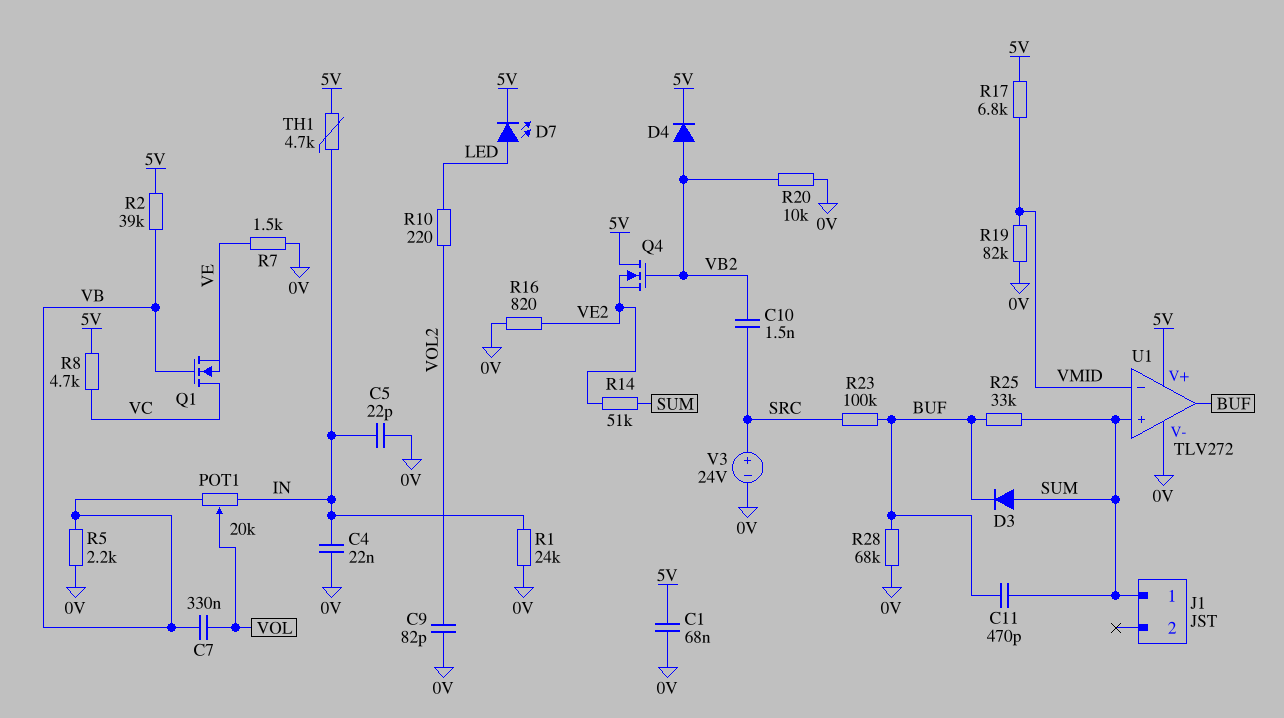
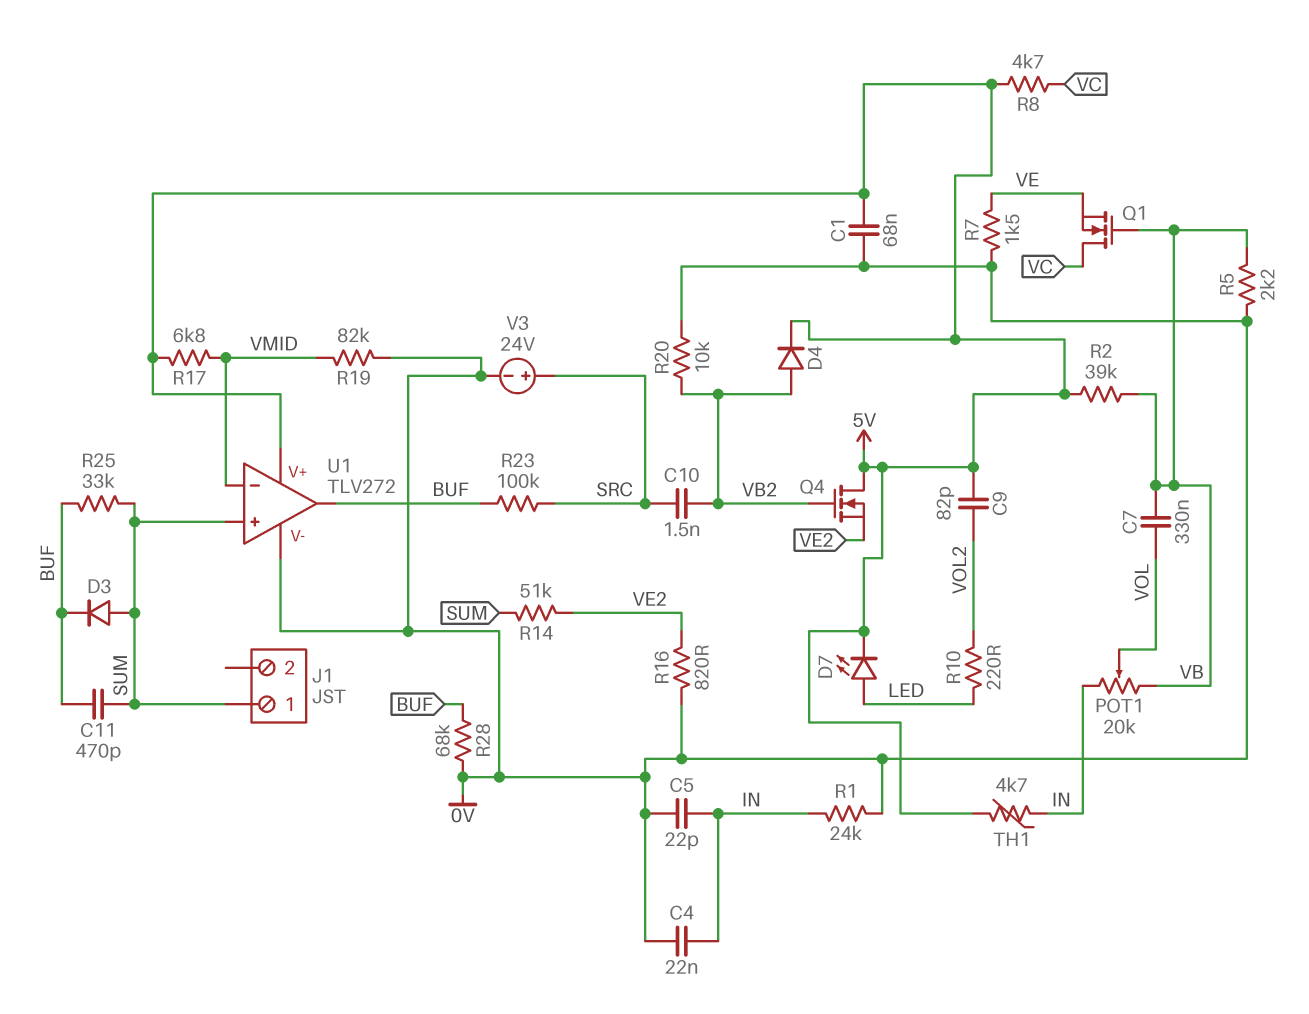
C9: 82pF (0V, VOL2) -> 82pF (5V, VOL2)

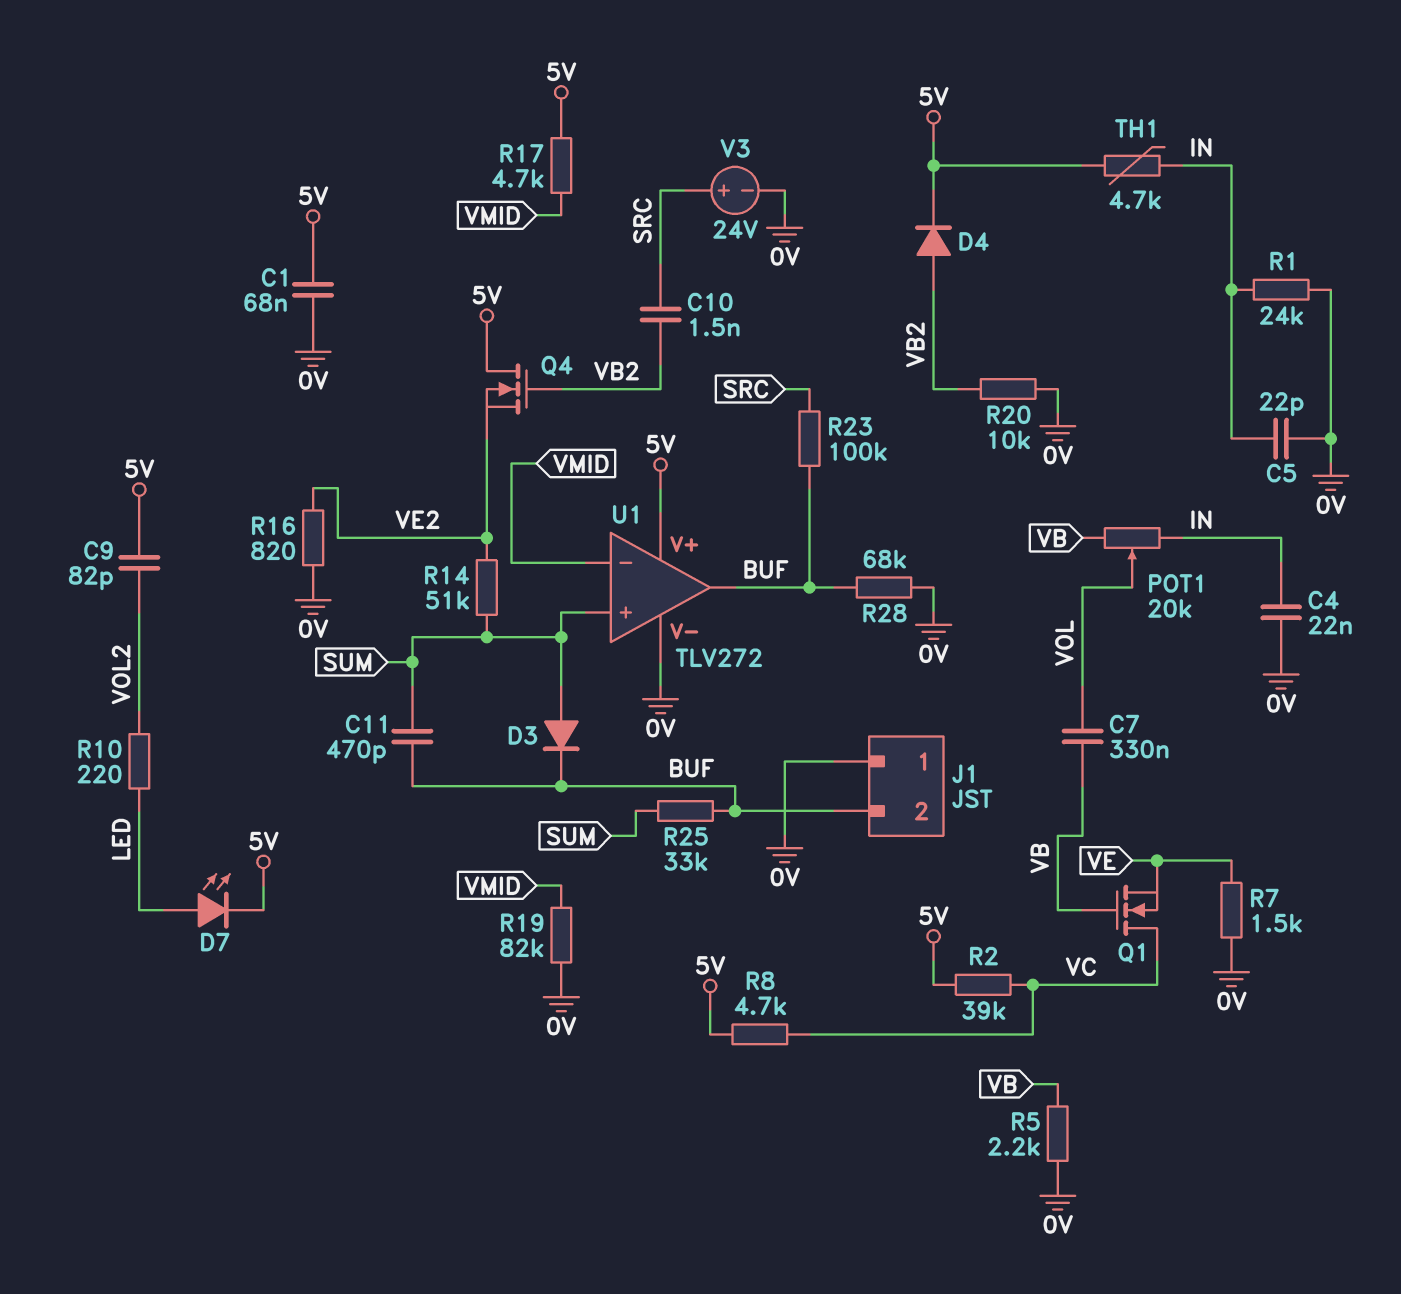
J1 pin 1: SUM -> 0V
J1 pin 2: none -> BUF
R2: 39k (5V, VB) -> 39k (5V, VC)
R17: 6.8k (5V, VMID) -> 4.7k (5V, VMID)

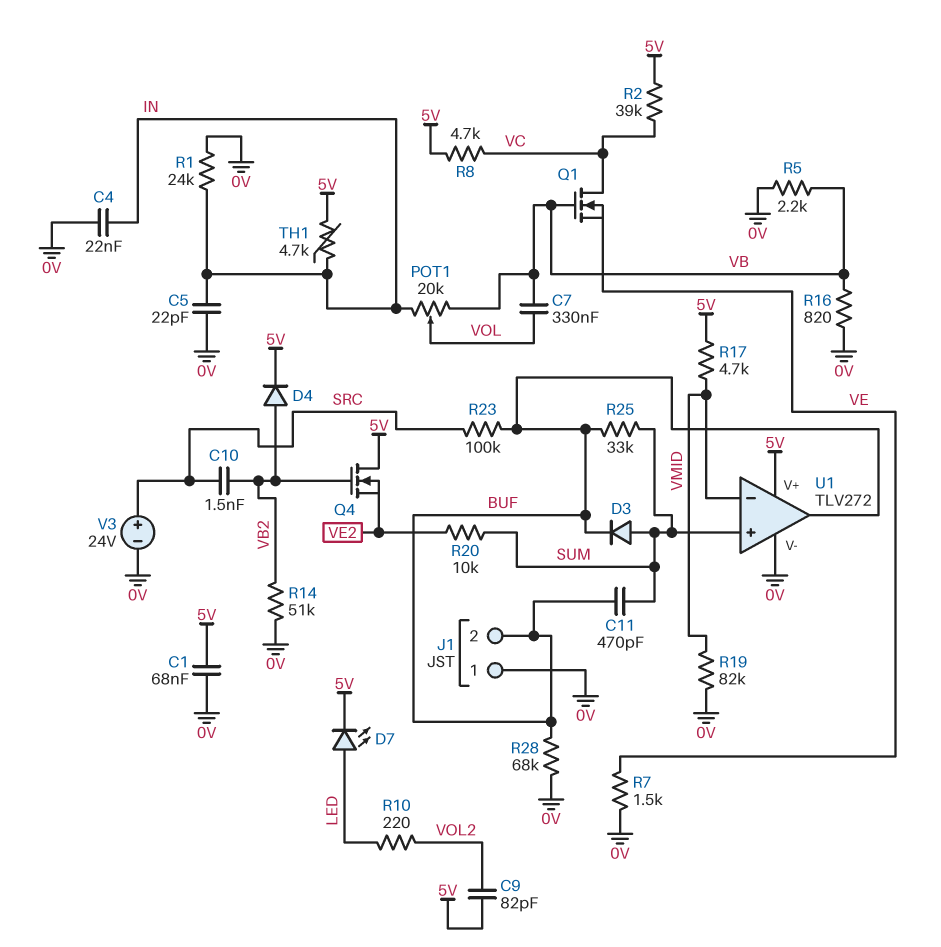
R14: 51k (SUM, VE2) -> 51k (0V, VB2)
R16: 820 (0V, VE2) -> 820 (0V, VB)
R20: 10k (0V, VB2) -> 10k (SUM, VE2)

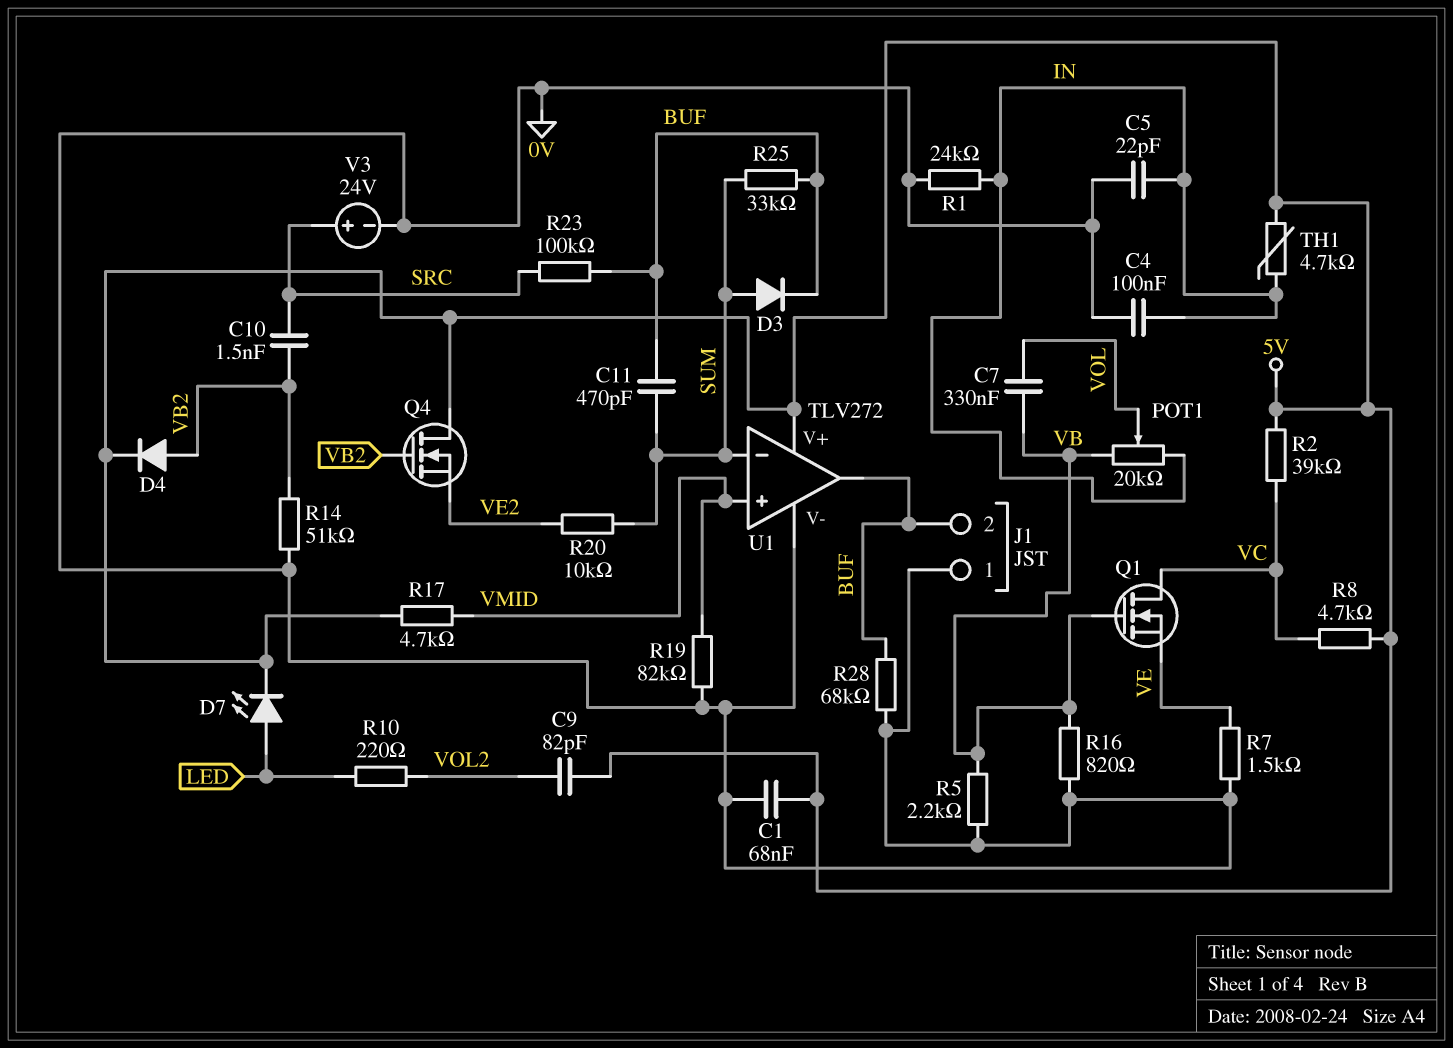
C4: 22nF (0V, IN) -> 100nF (0V, IN)
U1 pin in+: SUM -> VMID
U1 pin in-: VMID -> SUM

